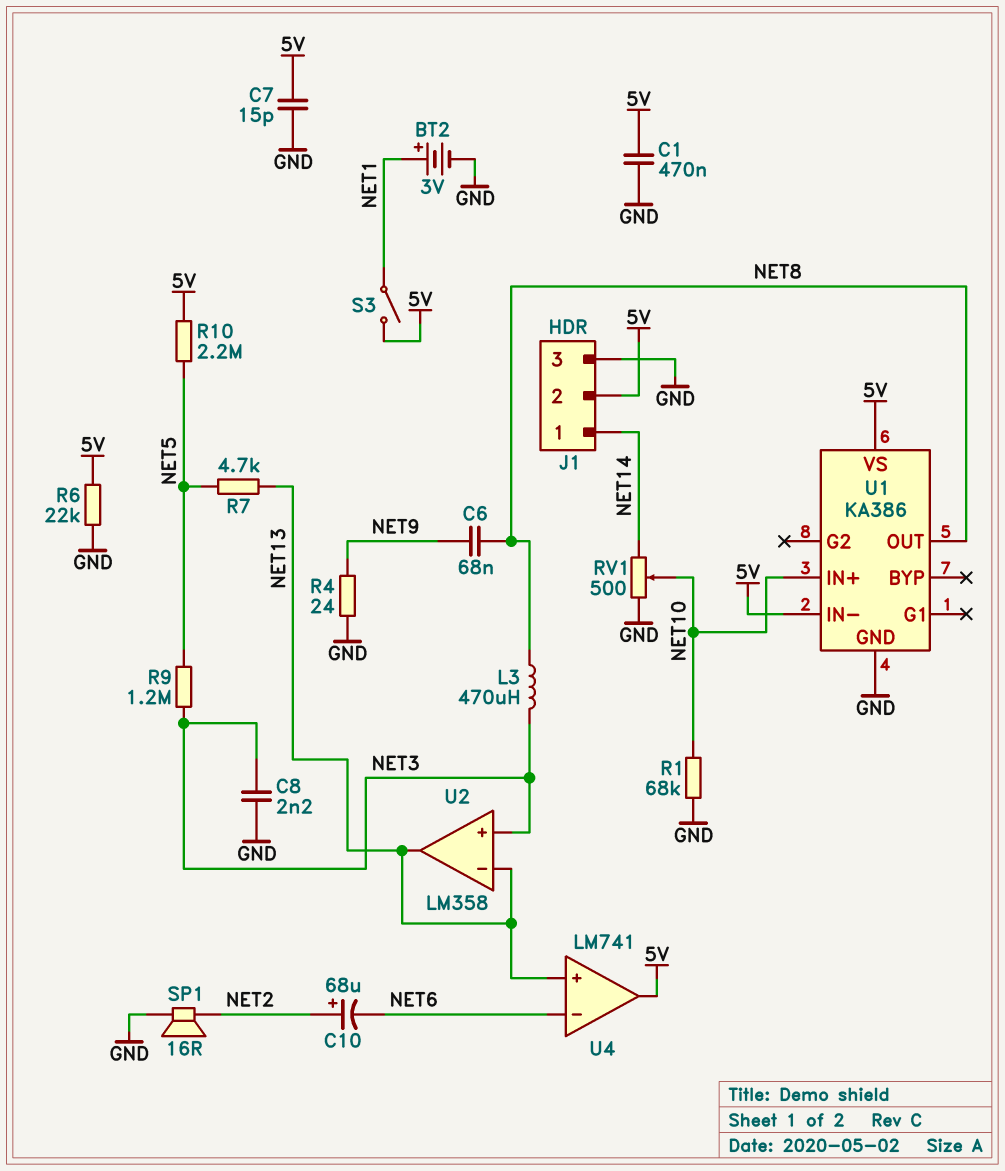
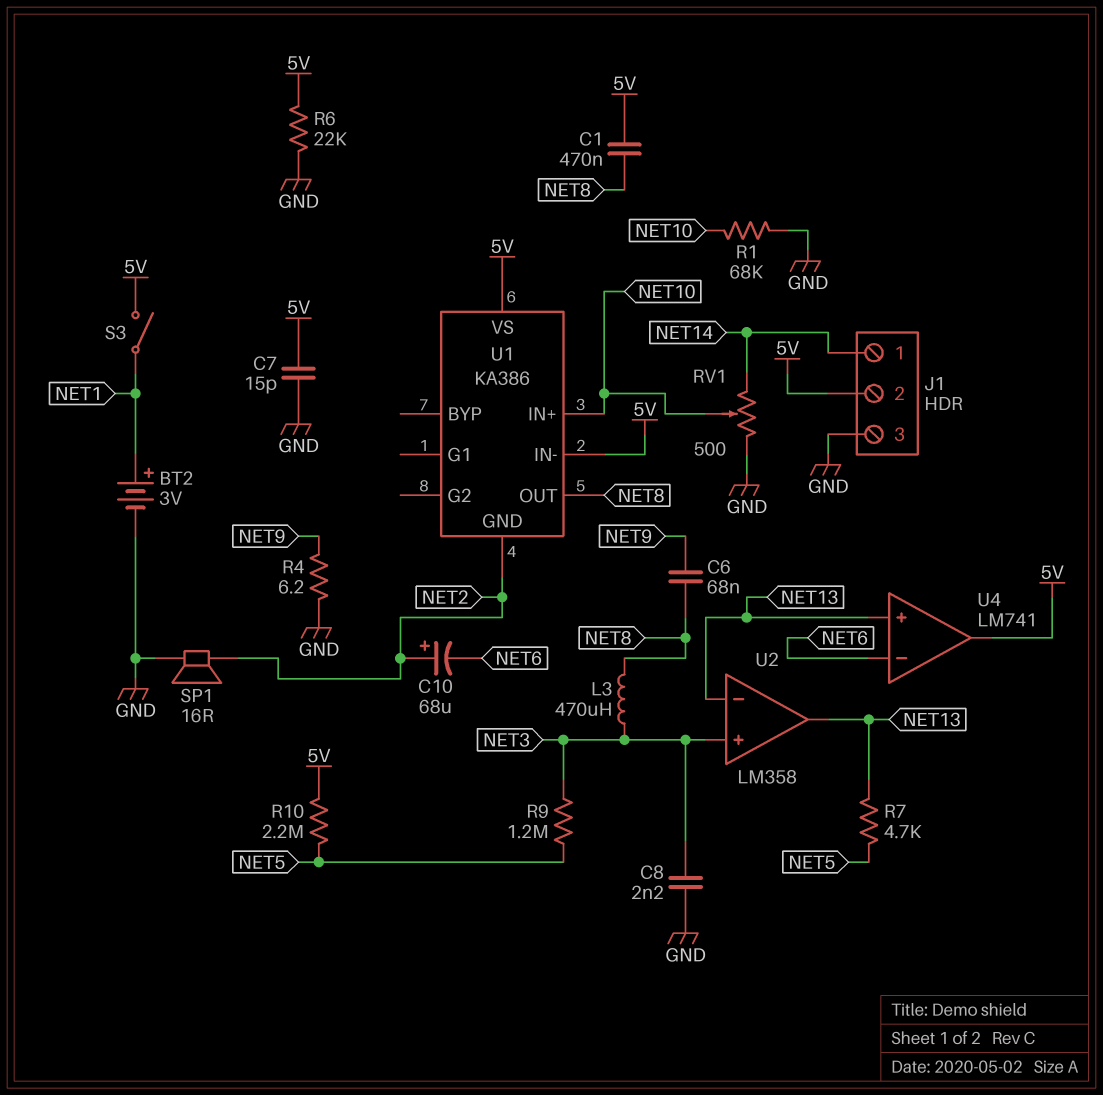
C1: 470nF (5V, GND) -> 470nF (5V, NET8)
R4: 24 (GND, NET9) -> 6.2 (GND, NET9)
U1 pin GND: GND -> NET2

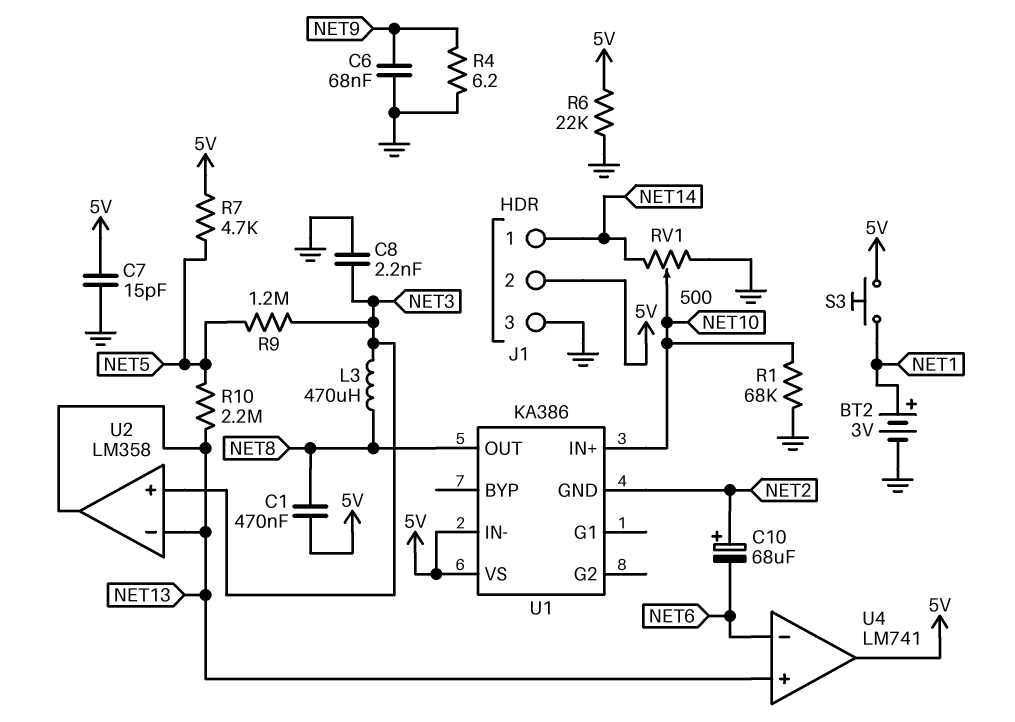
C6: 68nF (NET8, NET9) -> 68nF (GND, NET9)
R7: 4.7k (NET5, NET13) -> 4.7k (5V, NET5)
R10: 2.2M (5V, NET5) -> 2.2M (NET5, NET13)
S3: switch (5V, NET1) -> button (5V, NET1)
SP1: speaker 16R (GND, NET2) -> none

